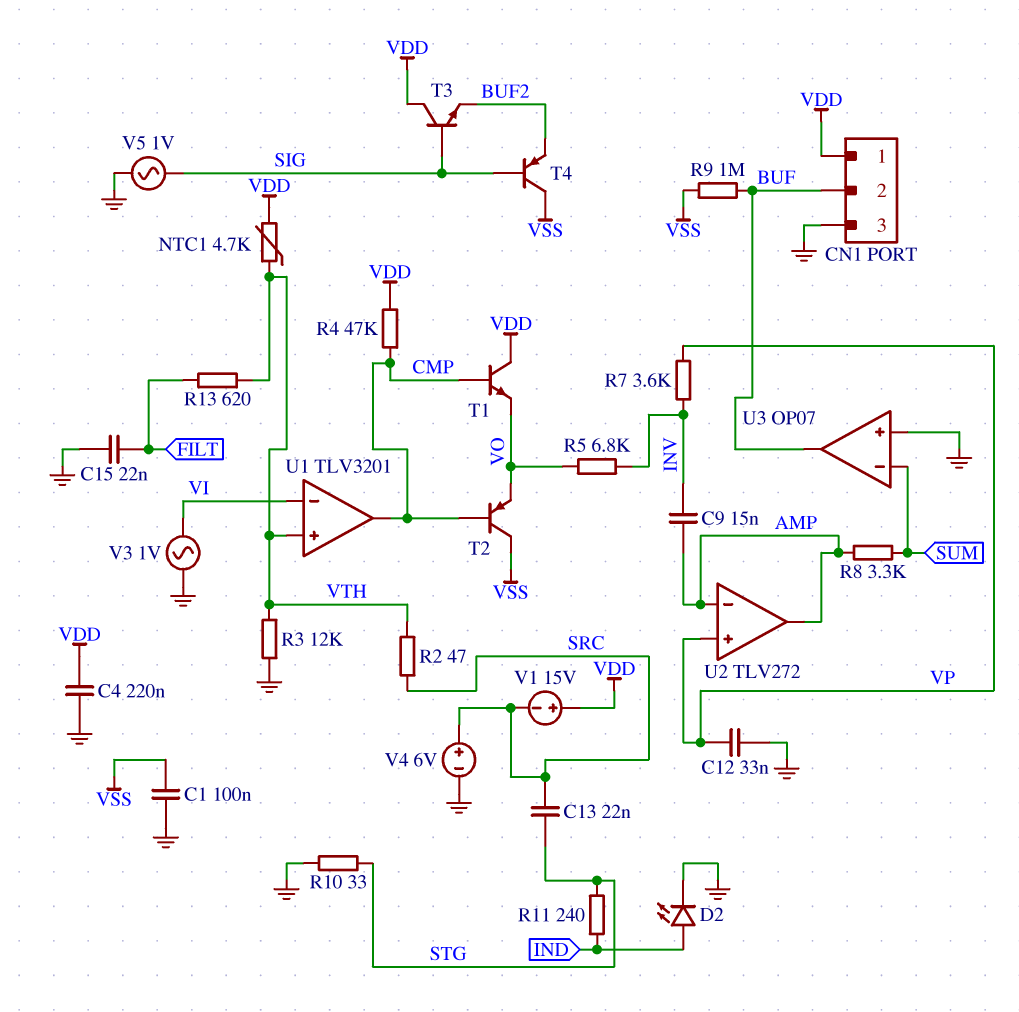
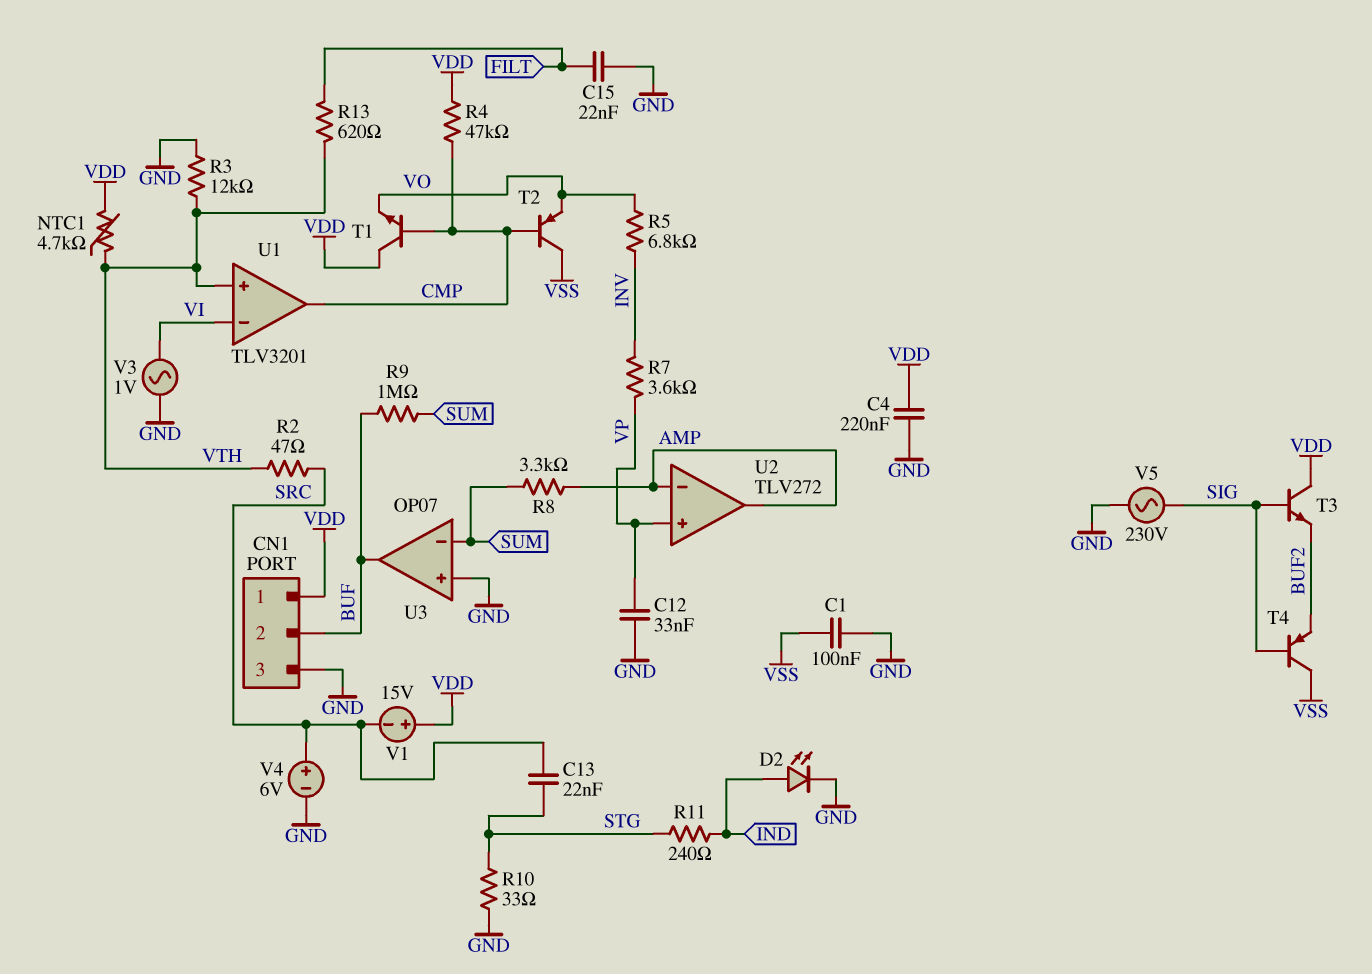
C9: 15nF (AMP, INV) -> none
R9: 1M (BUF, VSS) -> 1M (BUF, SUM)
V5: AC 1V (GND, SIG) -> AC 230V (GND, SIG)

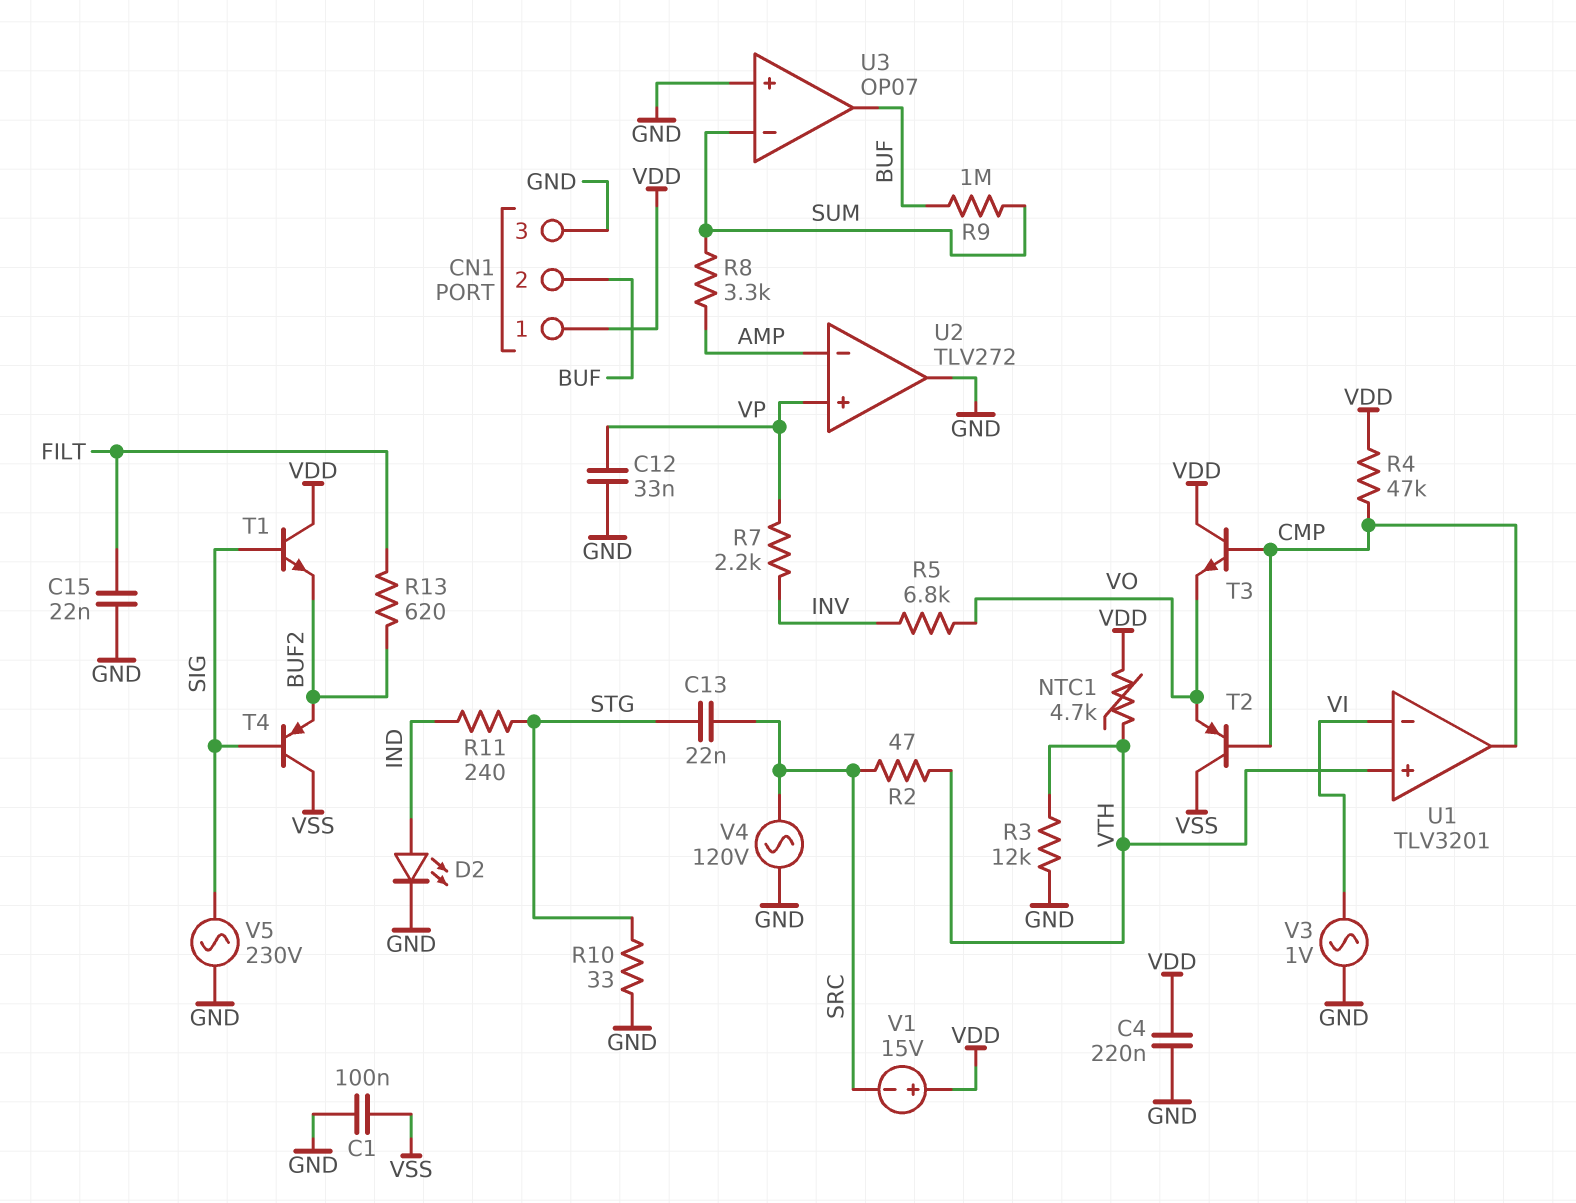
R7: 3.6k (INV, VP) -> 2.2k (INV, VP)
R13: 620 (FILT, VTH) -> 620 (BUF2, FILT)
T1: NPN (B CMP, C VDD, E VO) -> NPN (B SIG, C VDD, E BUF2)
T3: NPN (B SIG, C VDD, E BUF2) -> NPN (B CMP, C VDD, E VO)
U2 pin out: AMP -> GND
V4: 6V (plus SRC, minus GND) -> AC 120V (GND, SRC)

